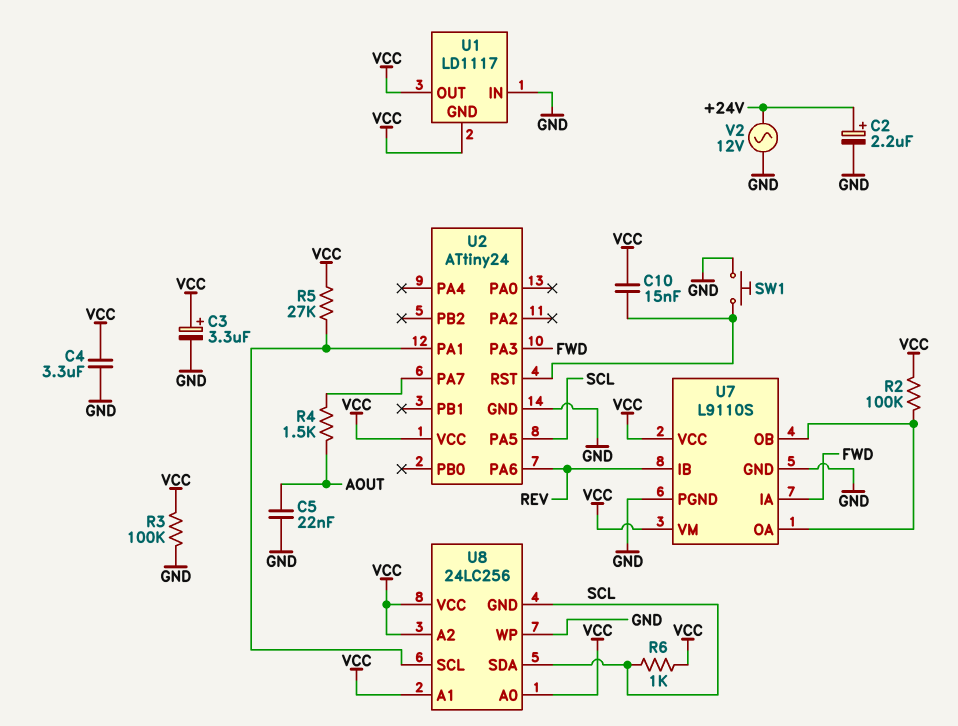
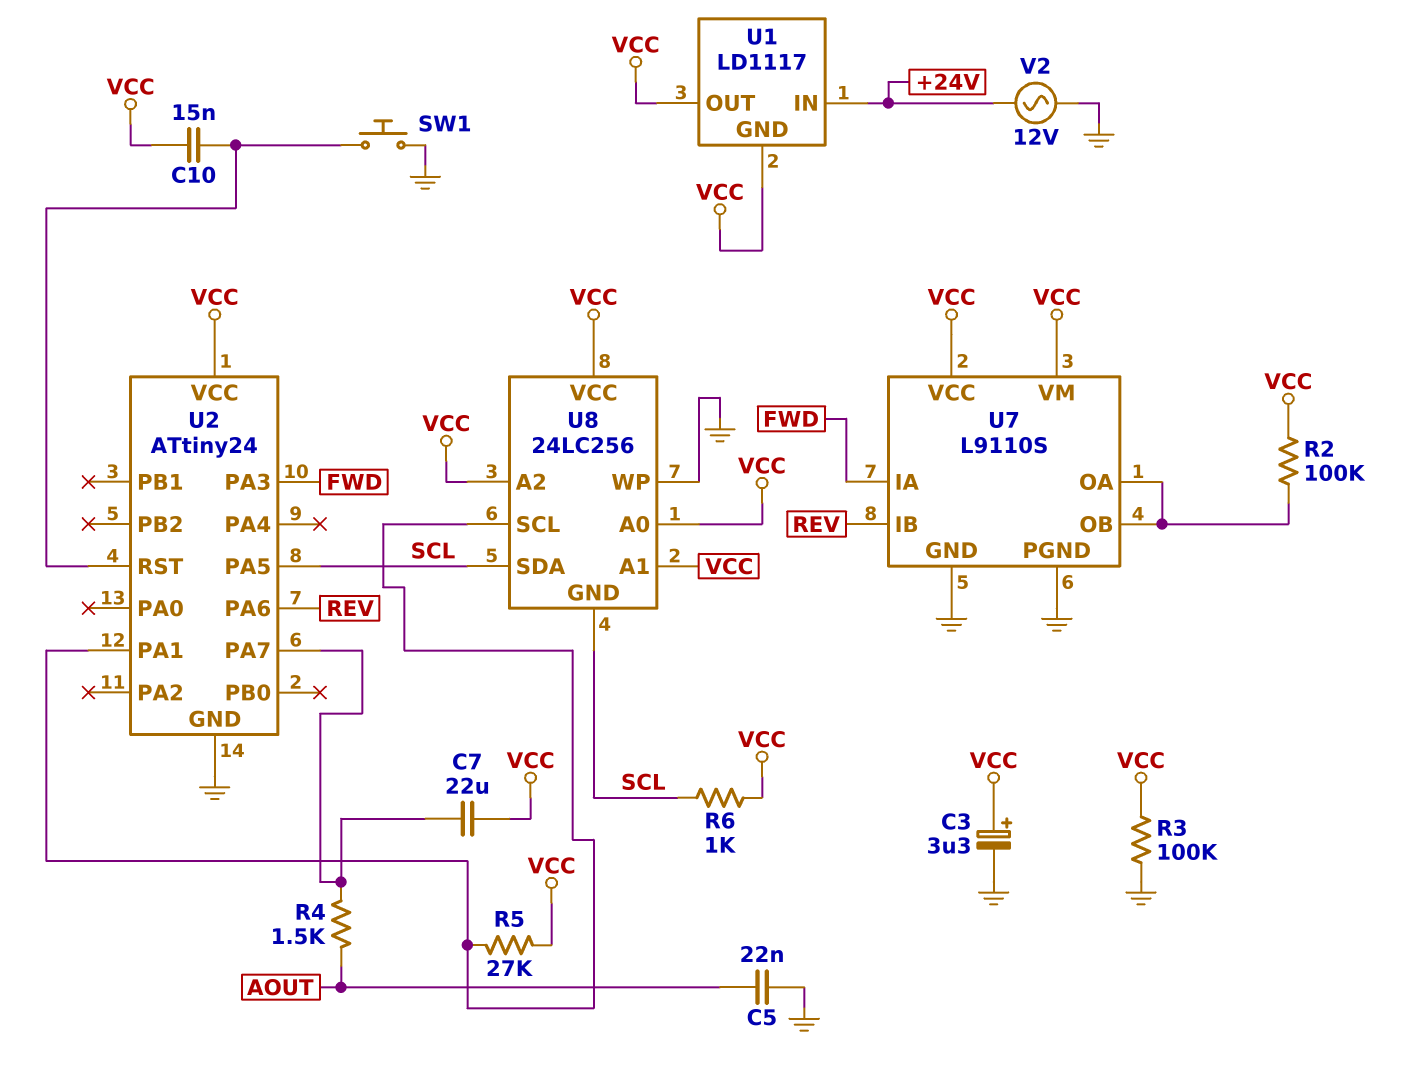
C2: 2.2uF (plus +24V, minus GND) -> none
C4: 3.3uF (GND, VCC) -> none
C7: none -> 22uF (U2/PA7, VCC)
U1 pin IN: GND -> +24V

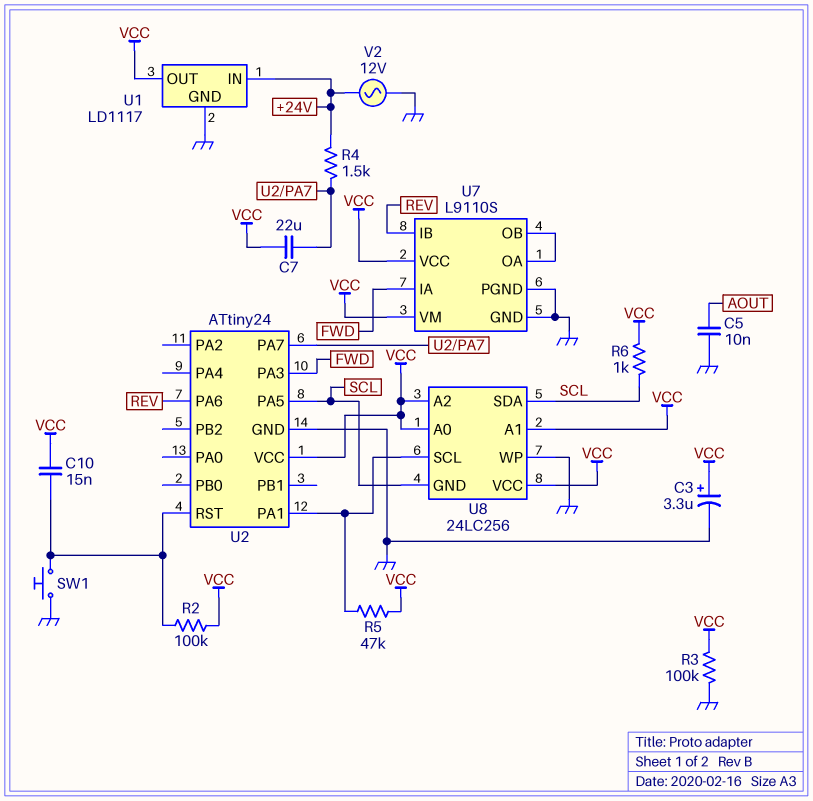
C5: 22nF (AOUT, GND) -> 10nF (AOUT, GND)
R2: 100k (U7/OA, VCC) -> 100k (U2/RST, VCC)
R4: 1.5k (AOUT, U2/PA7) -> 1.5k (+24V, U2/PA7)
R5: 27k (U2/PA1, VCC) -> 47k (U2/PA1, VCC)
U1 pin GND: VCC -> GND

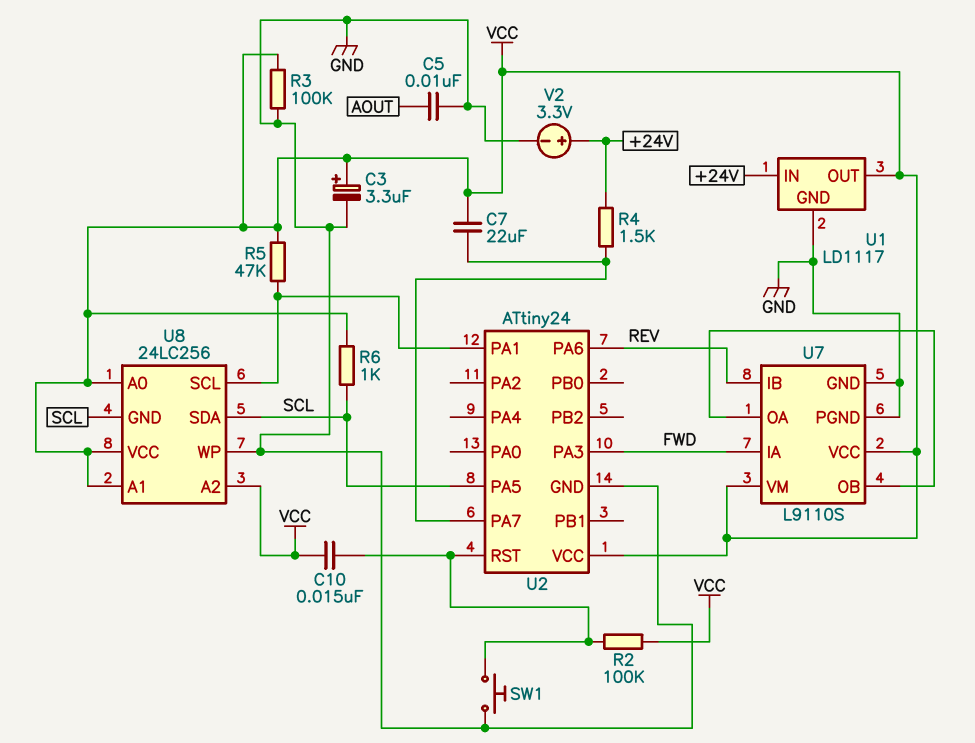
V2: AC 12V (+24V, GND) -> 3.3V (plus +24V, minus GND)

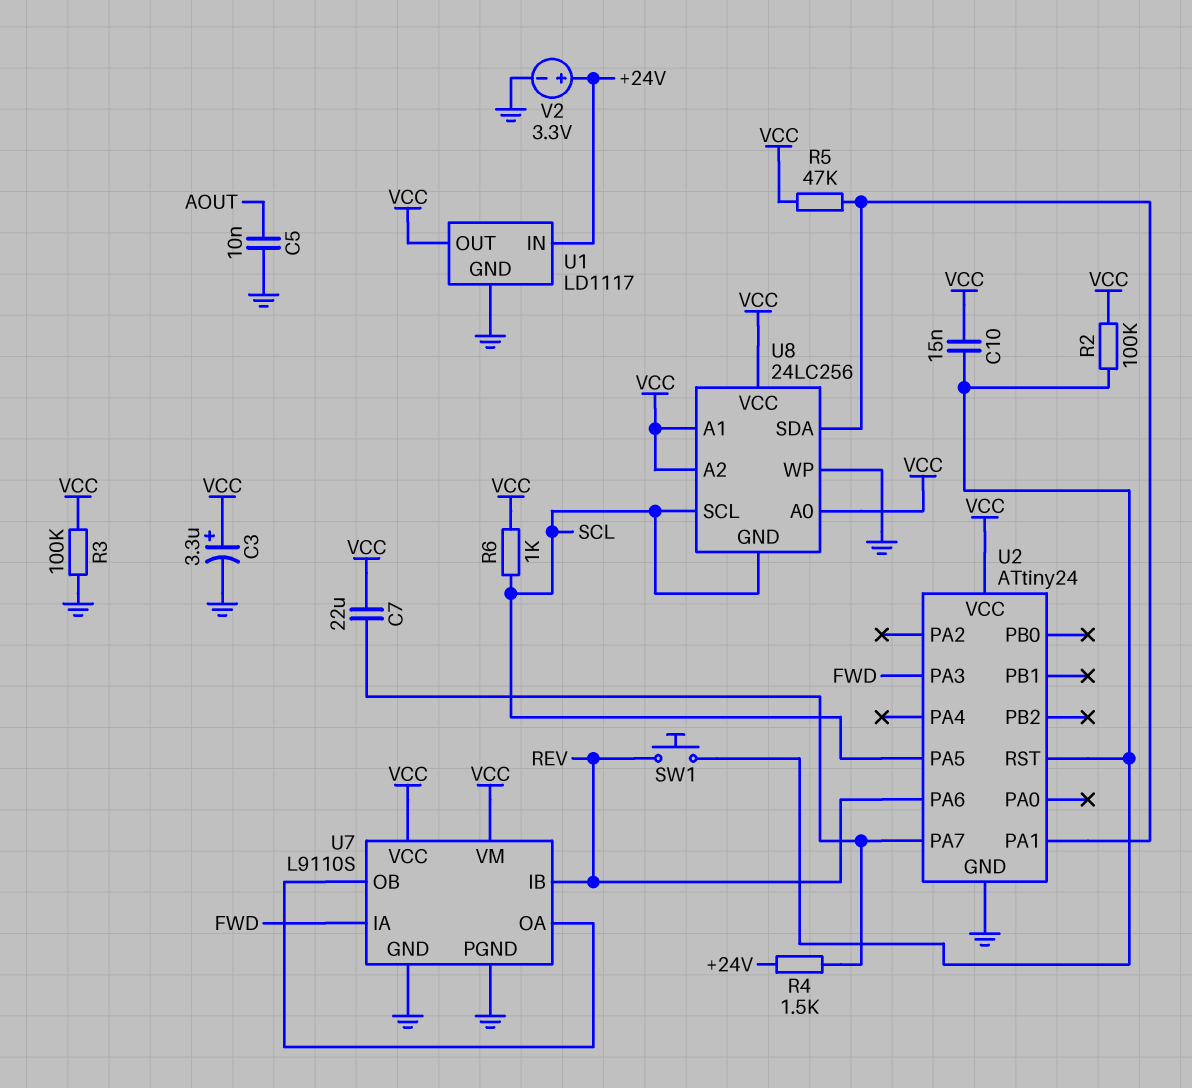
SW1: button (GND, U2/RST) -> button (REV, U2/RST)
U8 pin SCL: U2/PA1 -> SCL
U8 pin SDA: SCL -> U2/PA1

